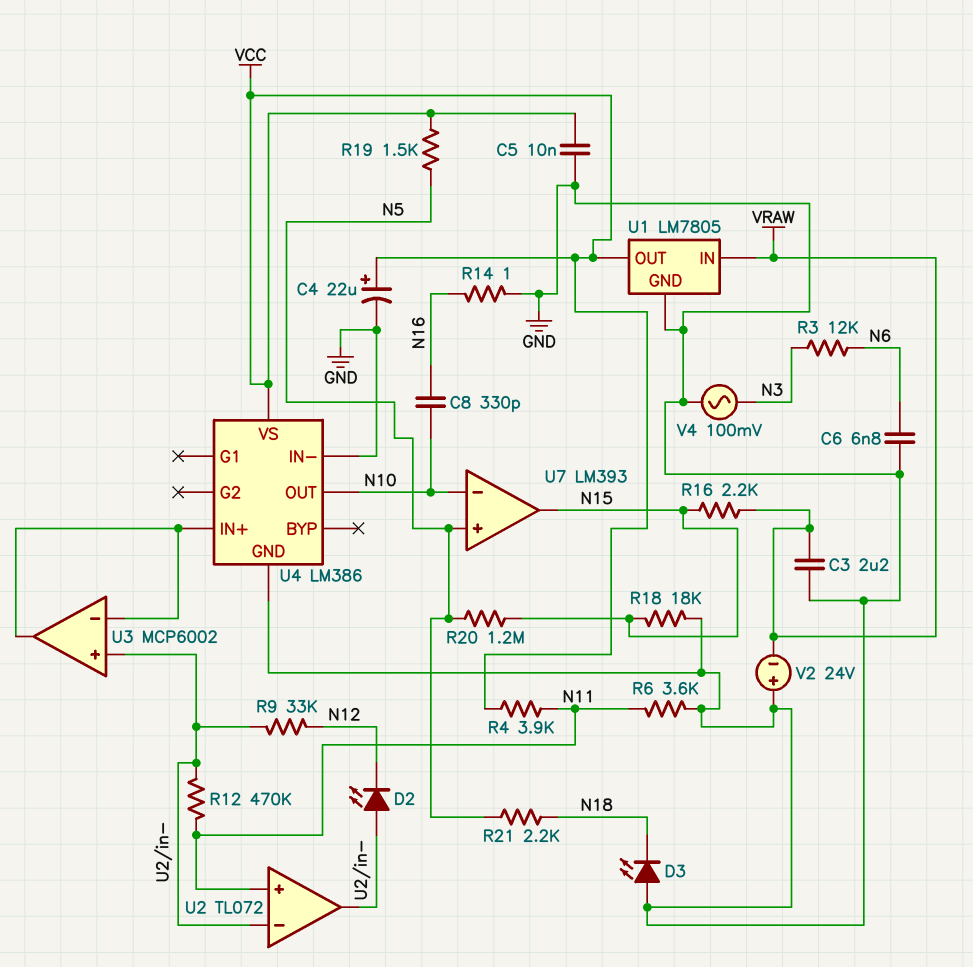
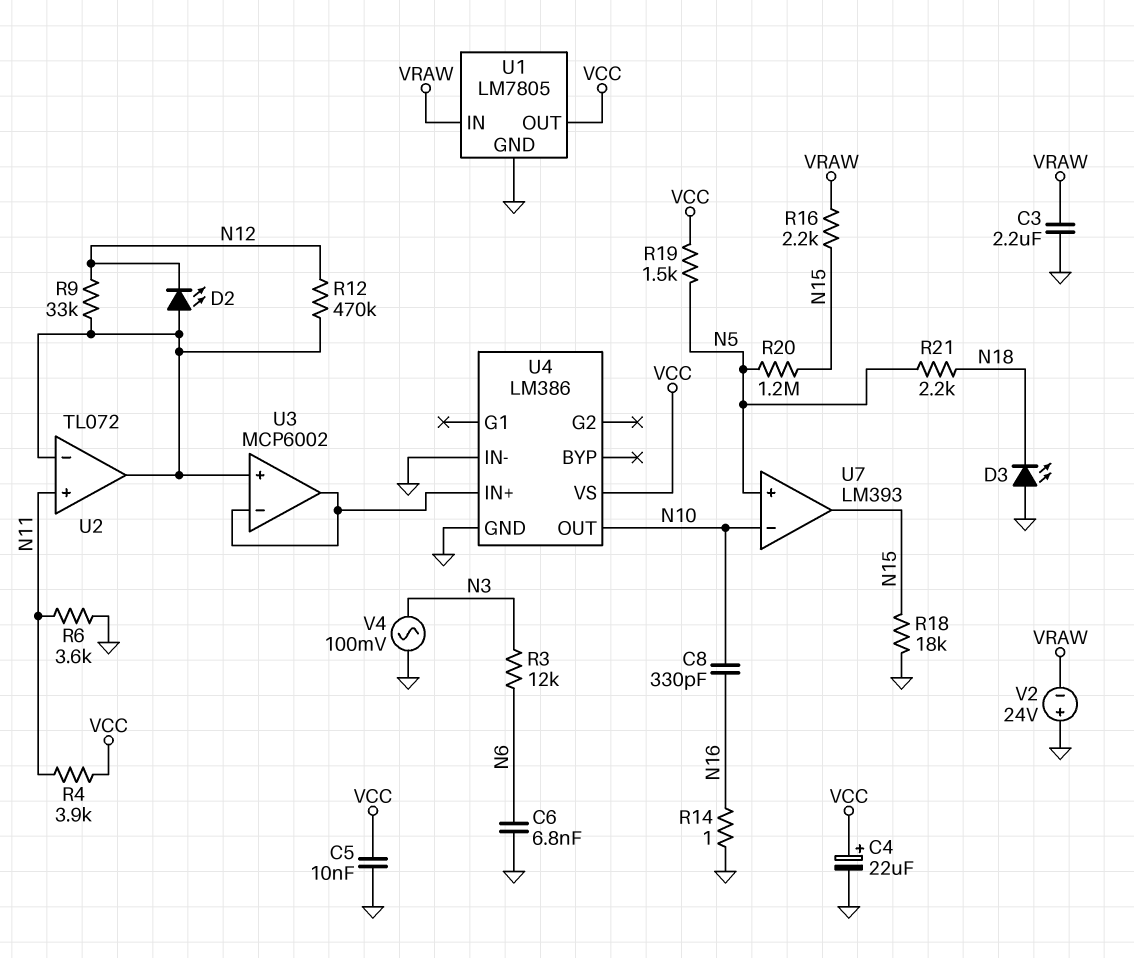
R12: 470k (N11, U2/in-) -> 470k (N12, U2/in-)

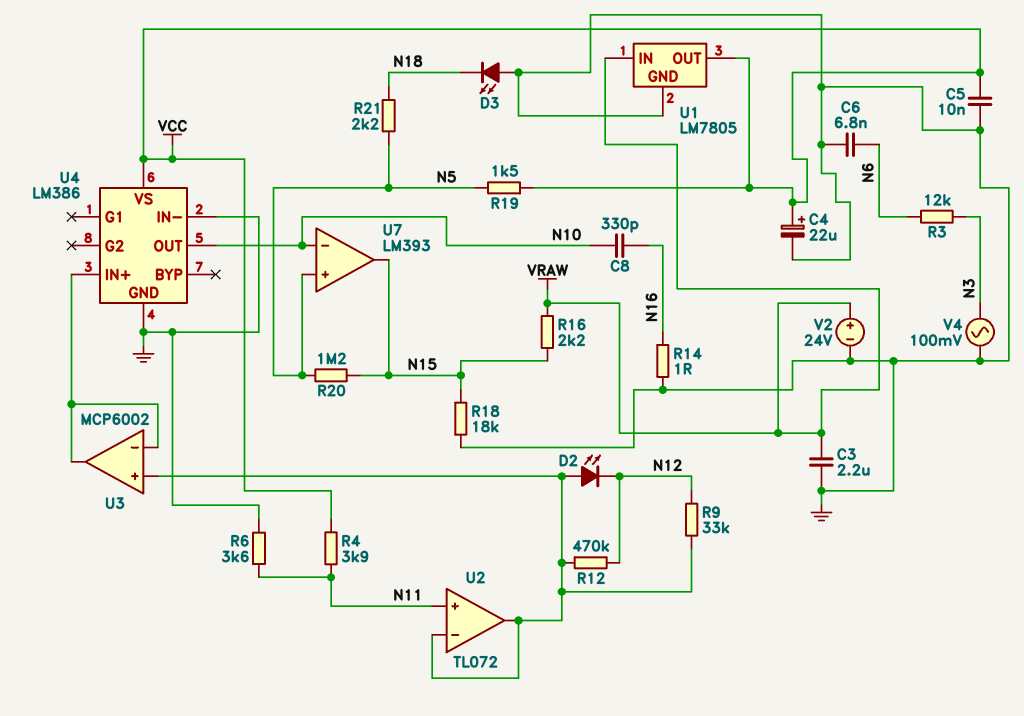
V2: 24V (plus GND, minus VRAW) -> 24V (plus VRAW, minus GND)

